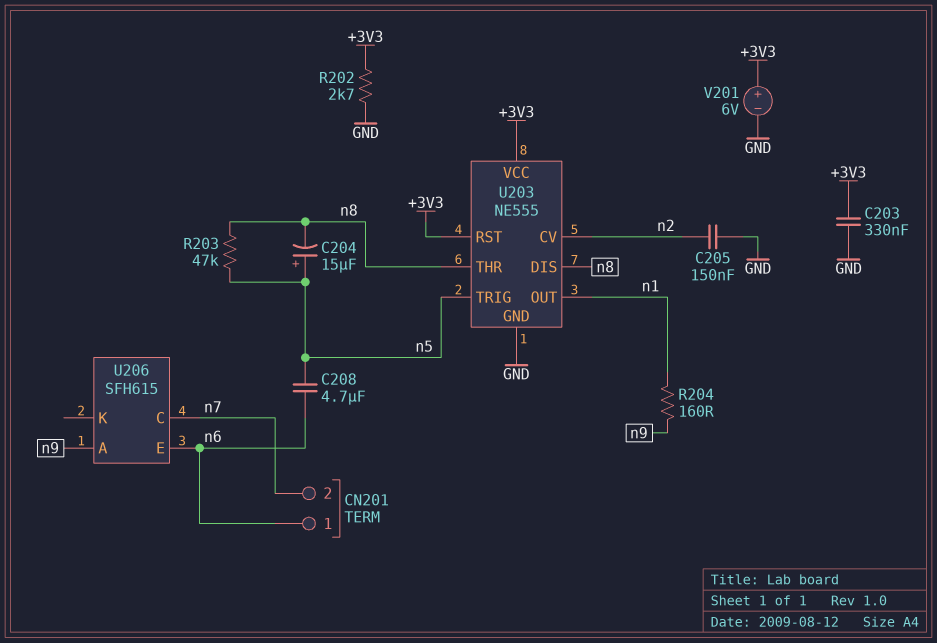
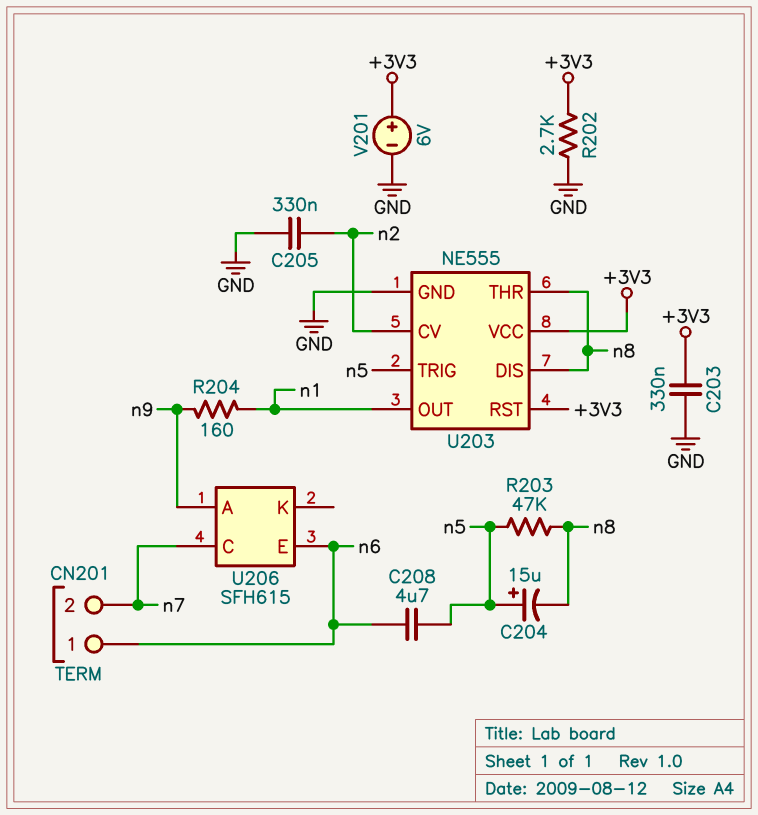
C205: 150nF (GND, n2) -> 330nF (GND, n2)

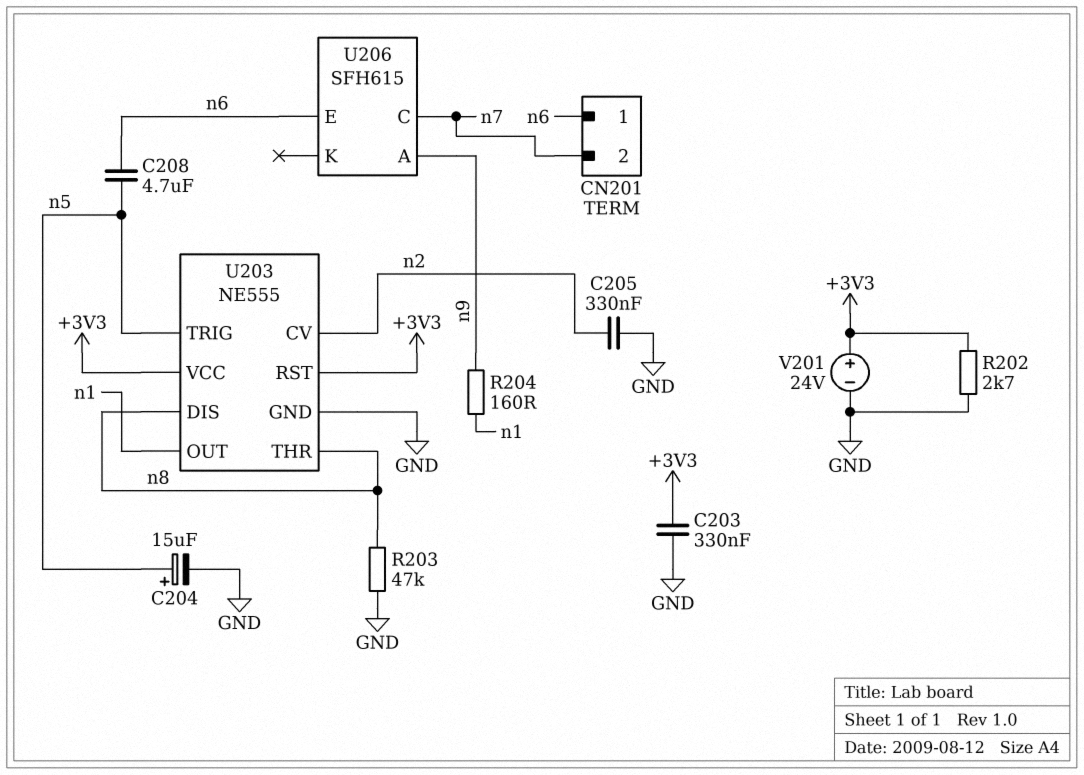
C204: 15uF (plus n5, minus n8) -> 15uF (plus n5, minus GND)
R203: 47k (n5, n8) -> 47k (GND, n8)
V201: 6V (plus +3V3, minus GND) -> 24V (plus +3V3, minus GND)

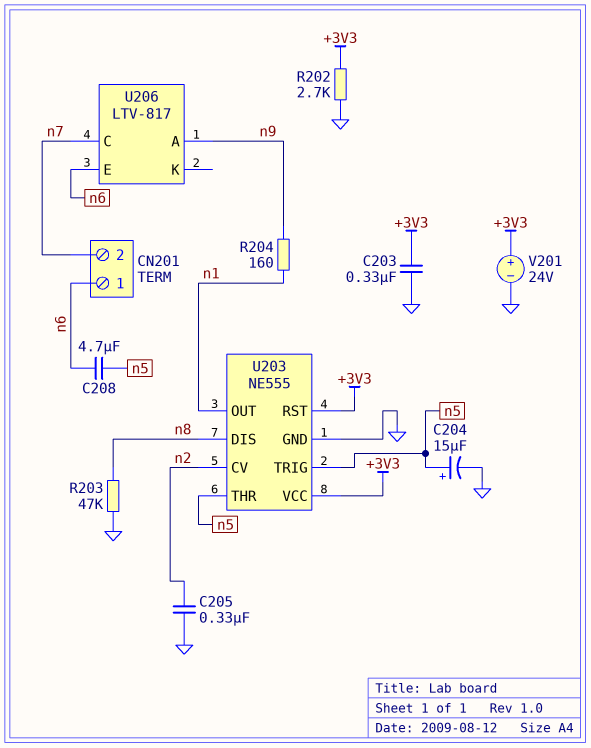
U203 pin THR: n8 -> n5
U206: SFH615 -> LTV-817

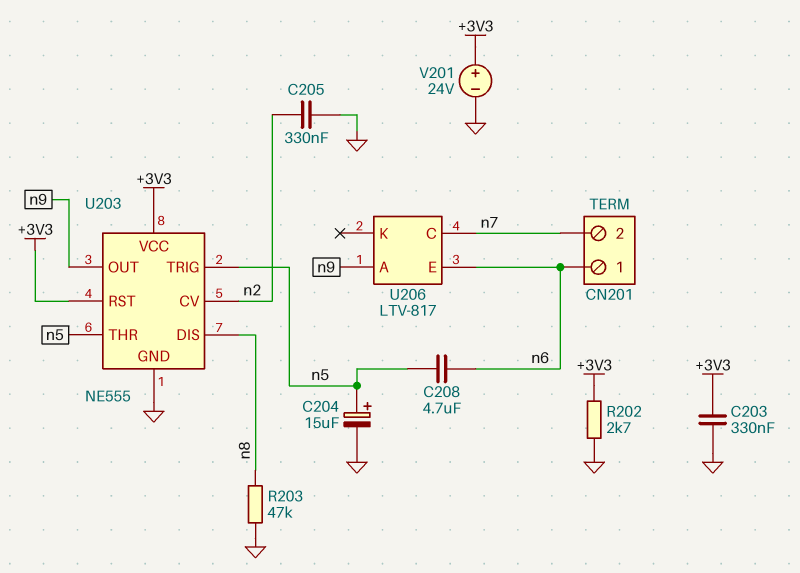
R204: 160 (n1, n9) -> none
U203 pin OUT: n1 -> n9

